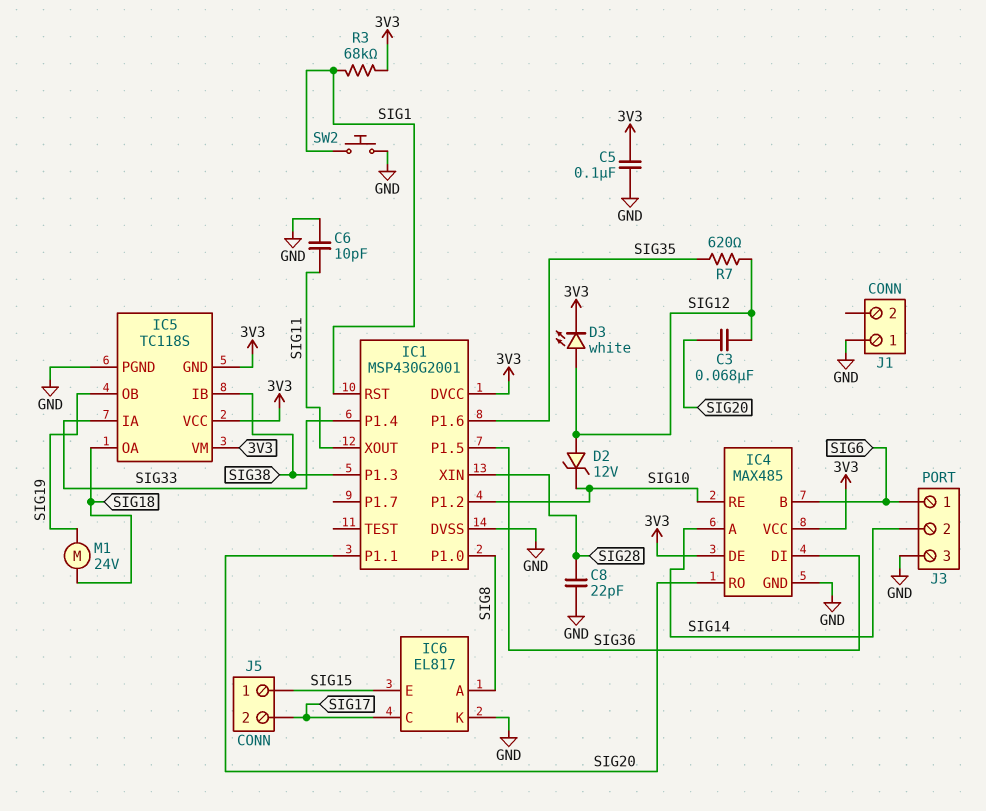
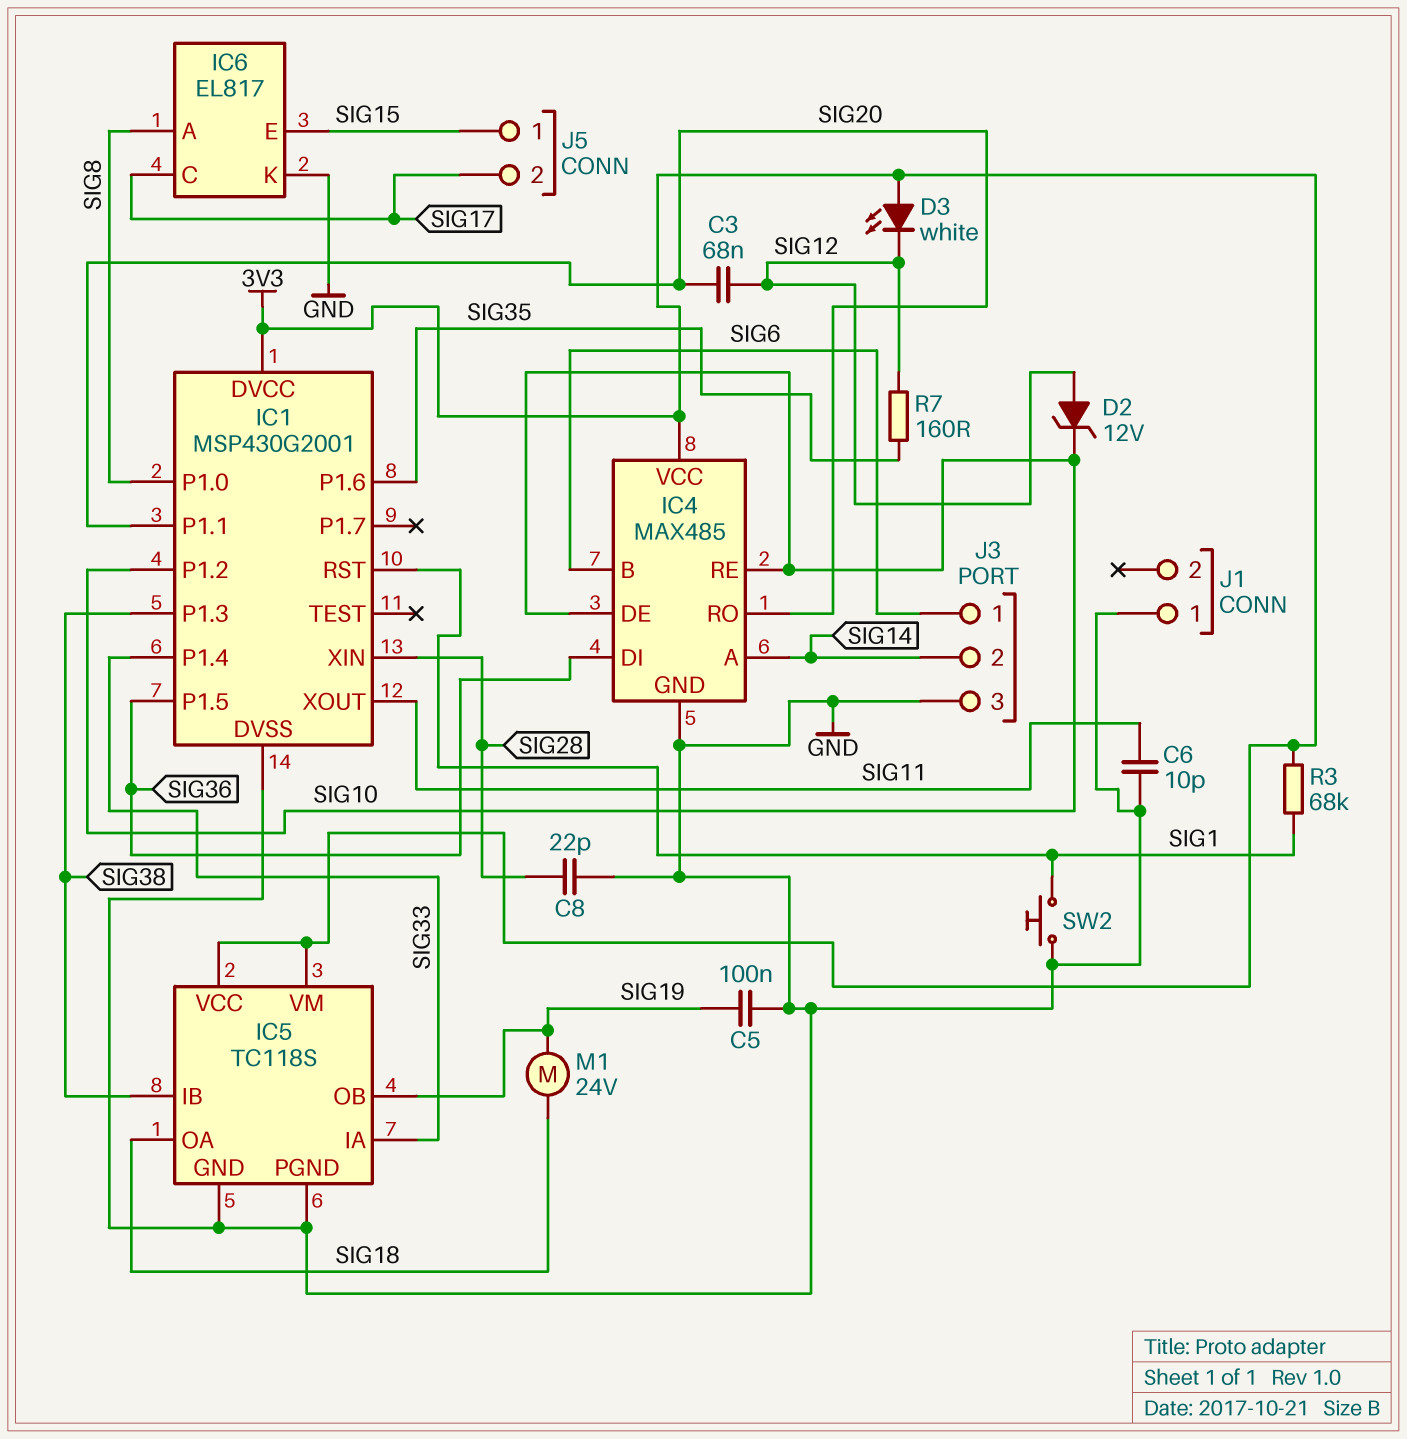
C5: 100nF (3V3, GND) -> 100nF (GND, SIG19)
D3: LED white (A SIG12, K 3V3) -> LED white (A 3V3, K SIG12)
IC4 pin DE: 3V3 -> SIG10
IC5 pin GND: 3V3 -> GND
R7: 620 (SIG12, SIG35) -> 160 (SIG12, SIG35)

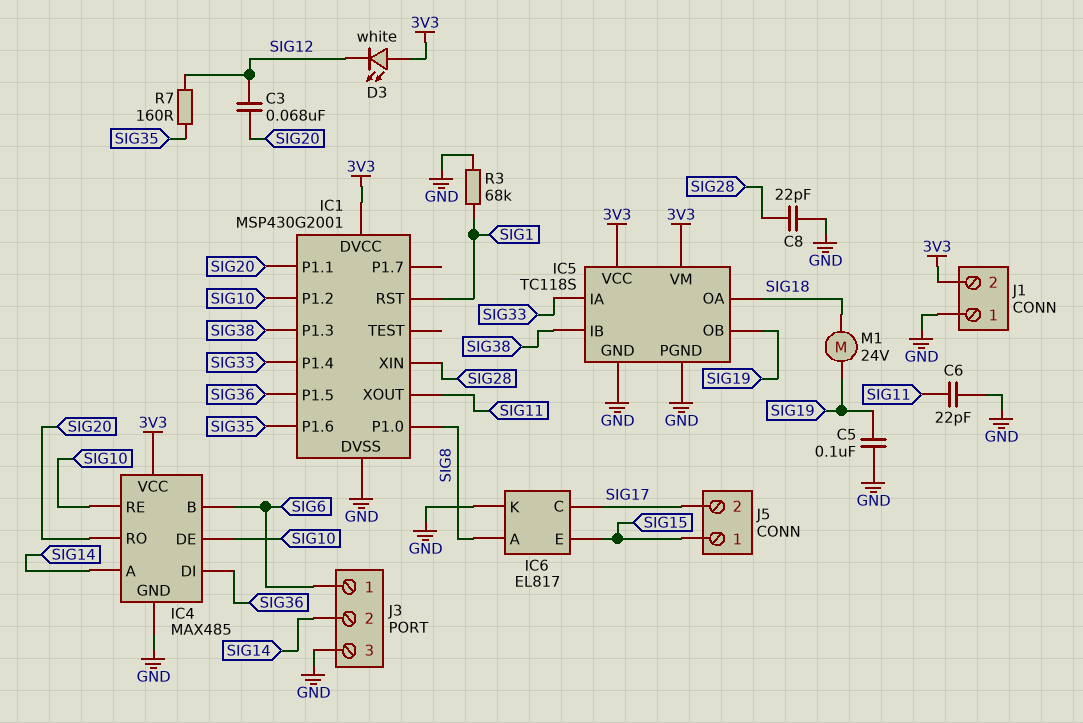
C6: 10pF (GND, SIG11) -> 22pF (GND, SIG11)
D2: zener 12V (A SIG12, K SIG10) -> none
J1 pin 2: none -> 3V3
R3: 68k (3V3, SIG1) -> 68k (GND, SIG1)
SW2: button (GND, SIG1) -> none

